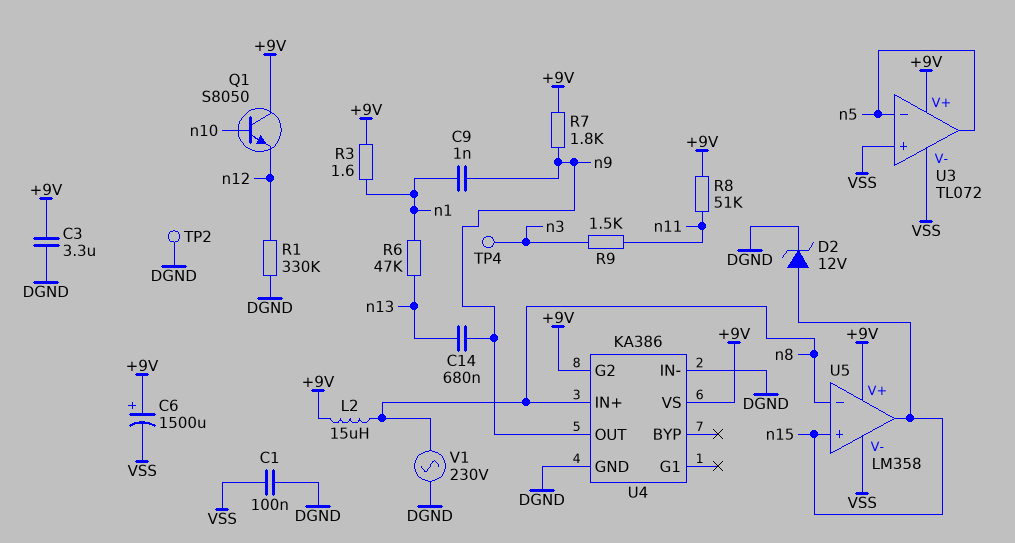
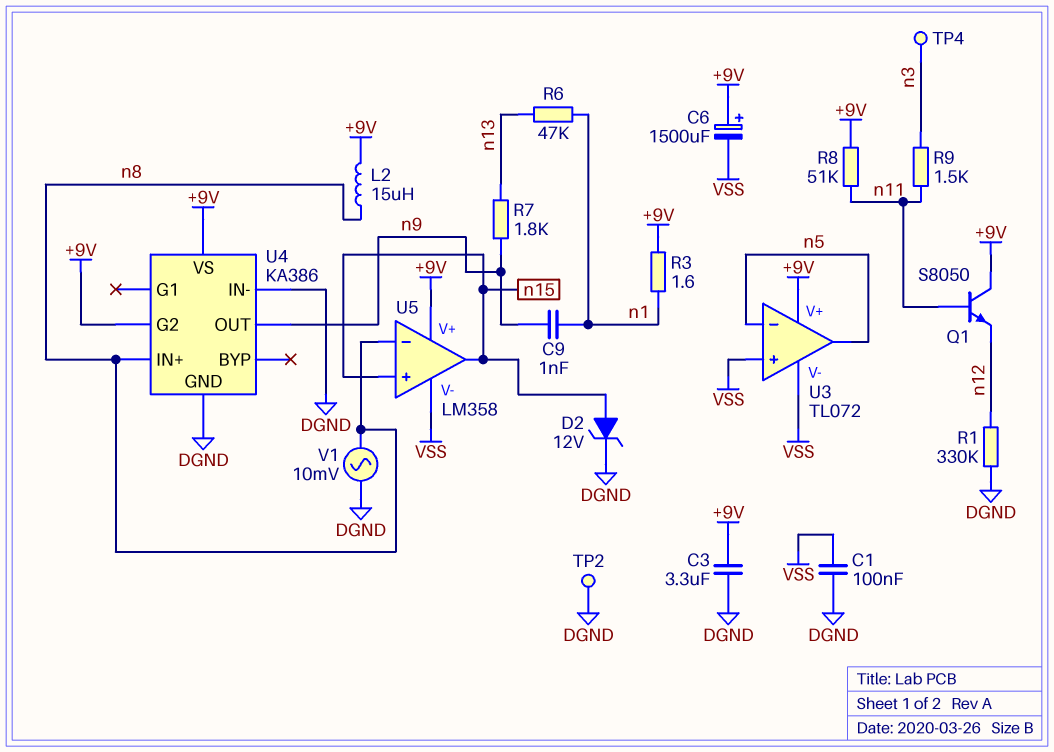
C14: 680nF (n9, n13) -> none
Q1: NPN S8050 (B n10, C +9V, E n12) -> NPN S8050 (B n11, C +9V, E n12)
R7: 1.8k (+9V, n9) -> 1.8k (n9, n13)
V1: AC 230V (DGND, n8) -> AC 10mV (DGND, n8)

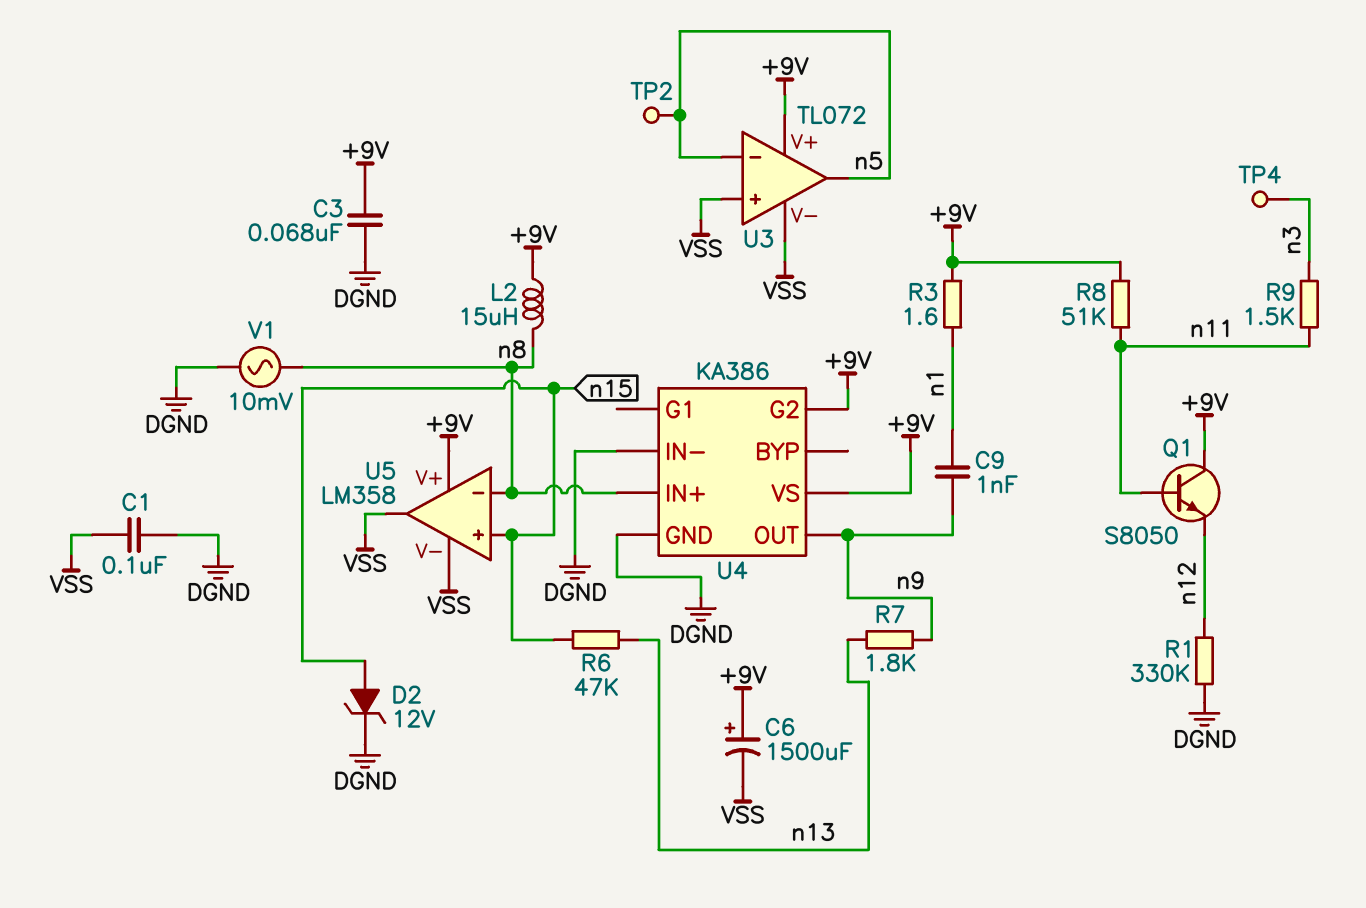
C3: 3.3uF (+9V, DGND) -> 68nF (+9V, DGND)
R6: 47k (n1, n13) -> 47k (n13, n15)
TP2: test point (DGND) -> test point (n5)
U5 pin out: n15 -> VSS

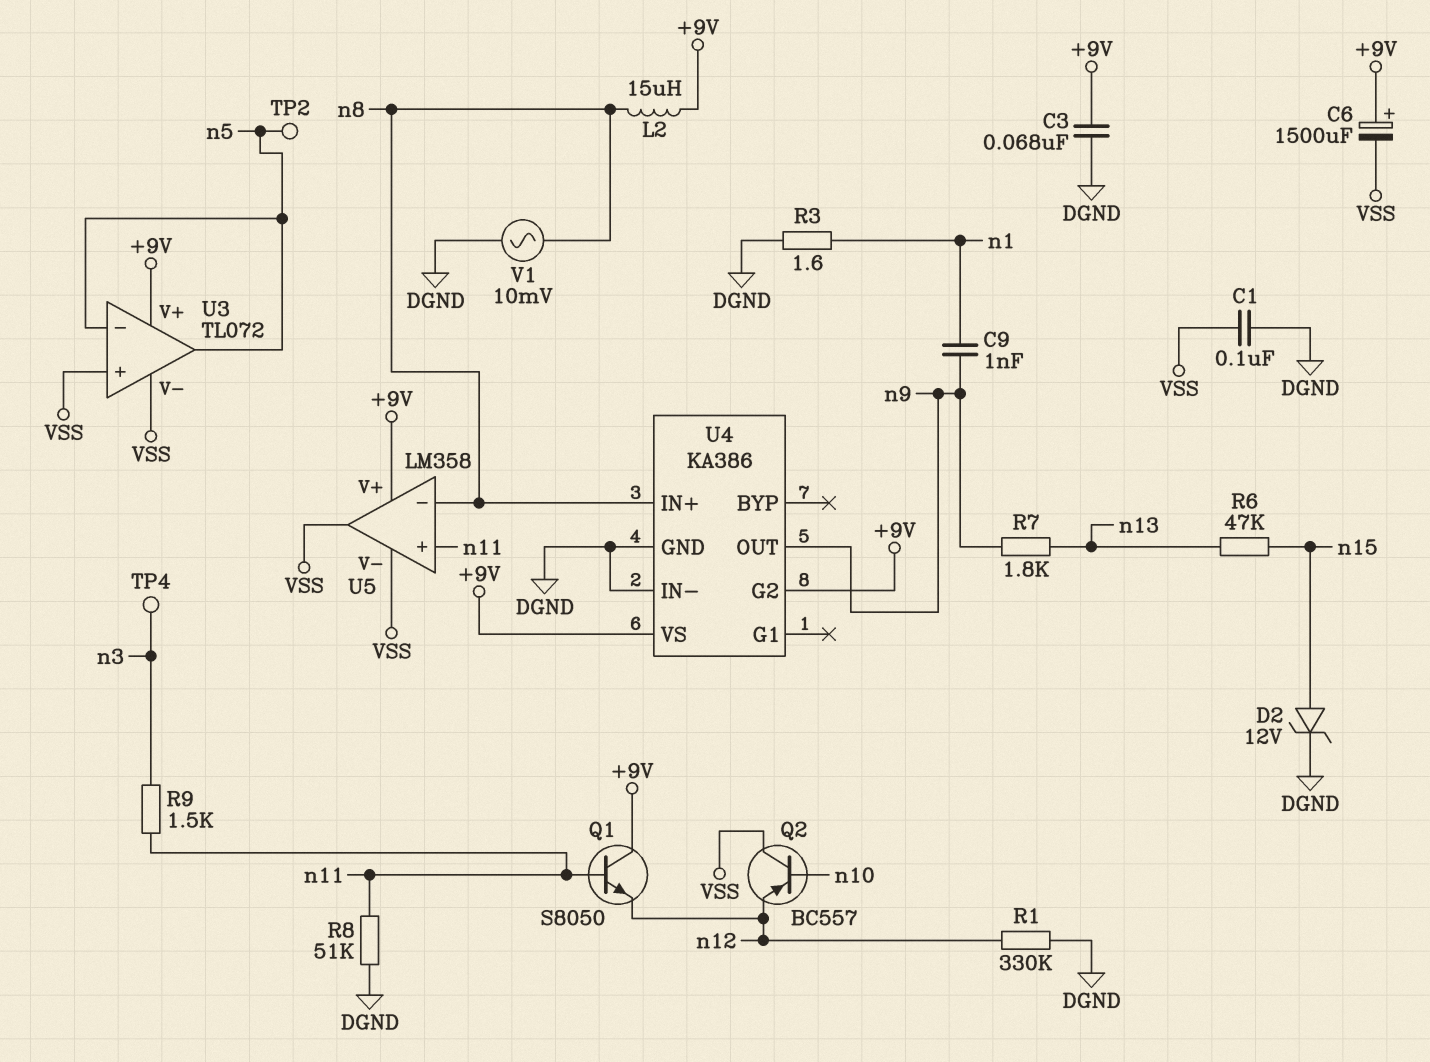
Q2: none -> PNP BC557 (B n10, C VSS, E n12)
R3: 1.6 (+9V, n1) -> 1.6 (DGND, n1)
R8: 51k (+9V, n11) -> 51k (DGND, n11)
U5 pin in+: n15 -> n11

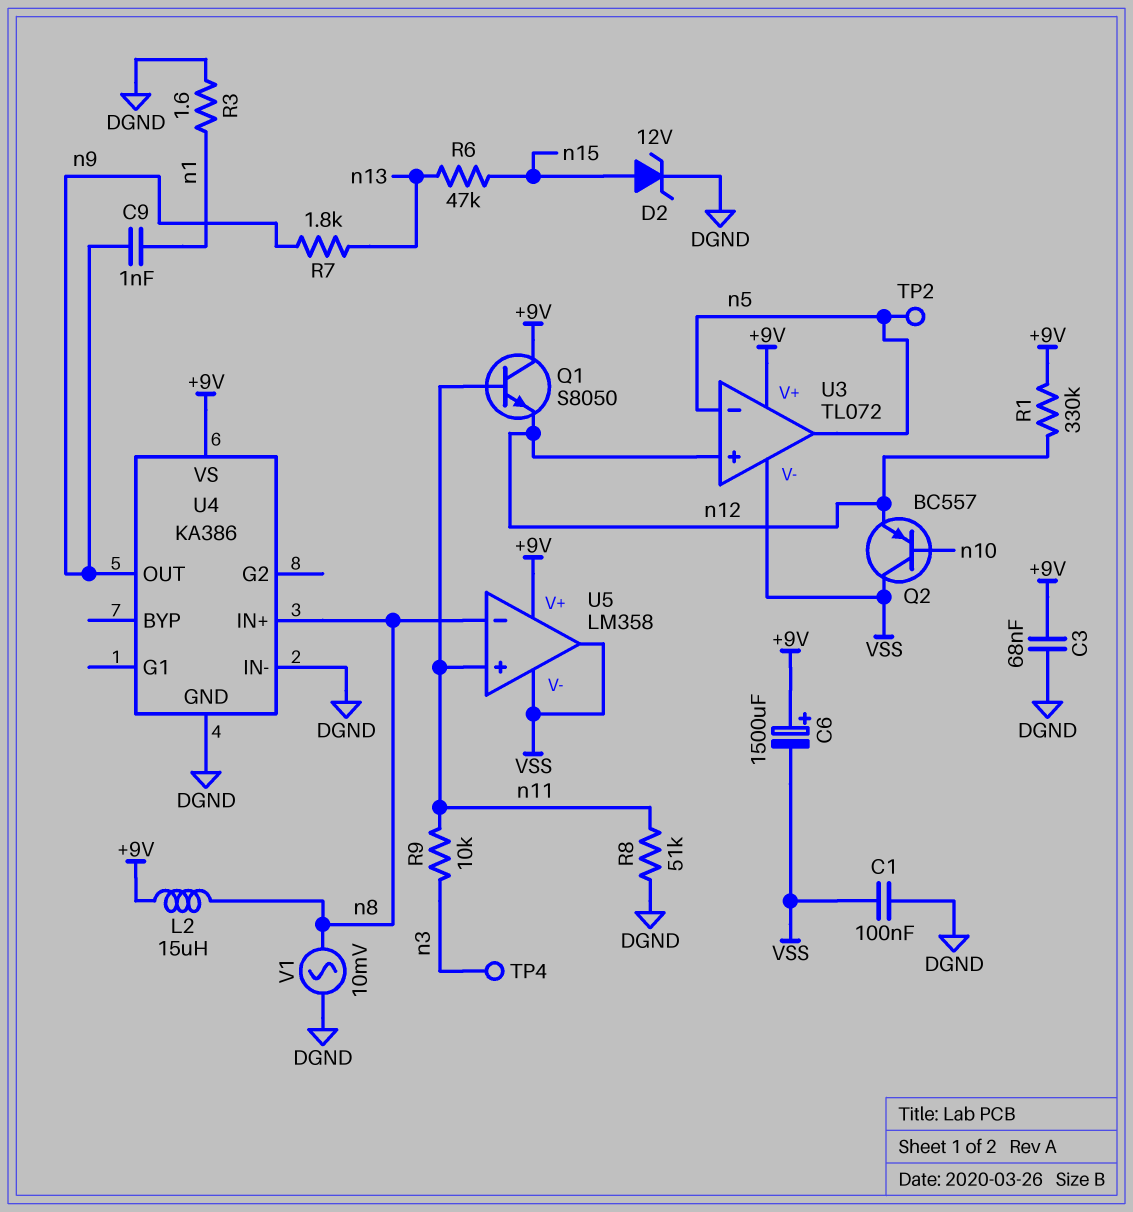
R1: 330k (DGND, n12) -> 330k (+9V, n12)
R9: 1.5k (n3, n11) -> 10k (n3, n11)
U3 pin in+: VSS -> n12
U4 pin G2: +9V -> none

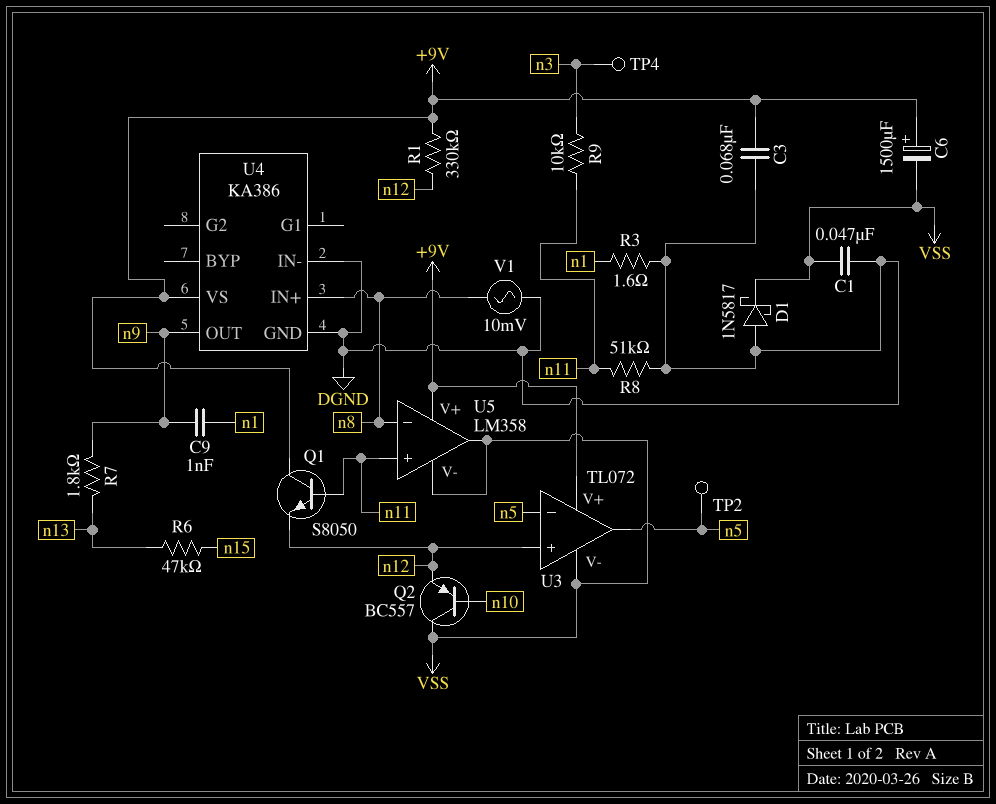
C1: 100nF (DGND, VSS) -> 47nF (DGND, VSS)
D1: none -> schottky 1N5817 (A DGND, K VSS)
D2: zener 12V (A n15, K DGND) -> none
L2: 15uH (+9V, n8) -> none

